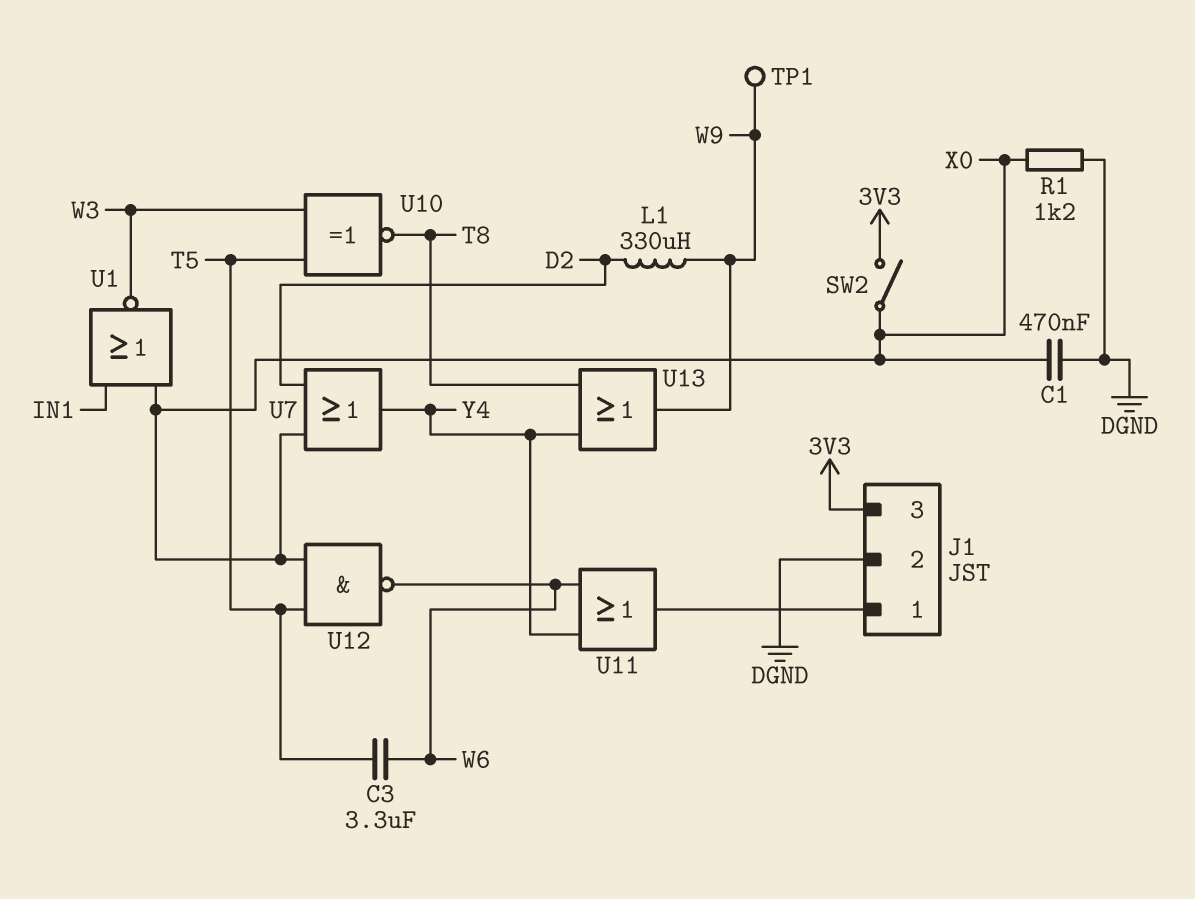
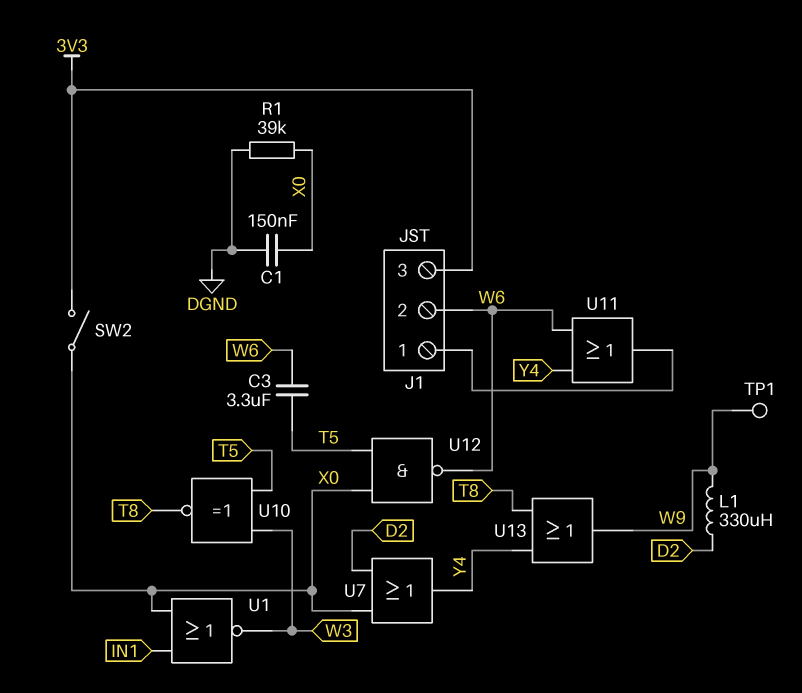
C1: 470nF (DGND, X0) -> 150nF (DGND, X0)
J1 pin 2: DGND -> W6
R1: 1.2k (DGND, X0) -> 39k (DGND, X0)

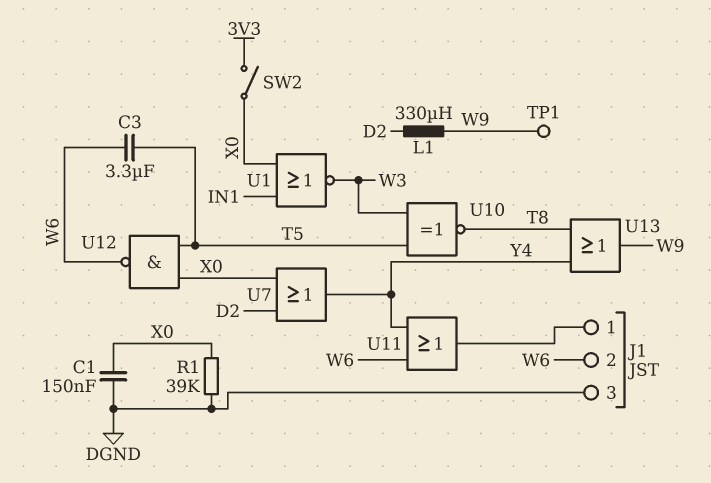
J1 pin 3: 3V3 -> DGND

